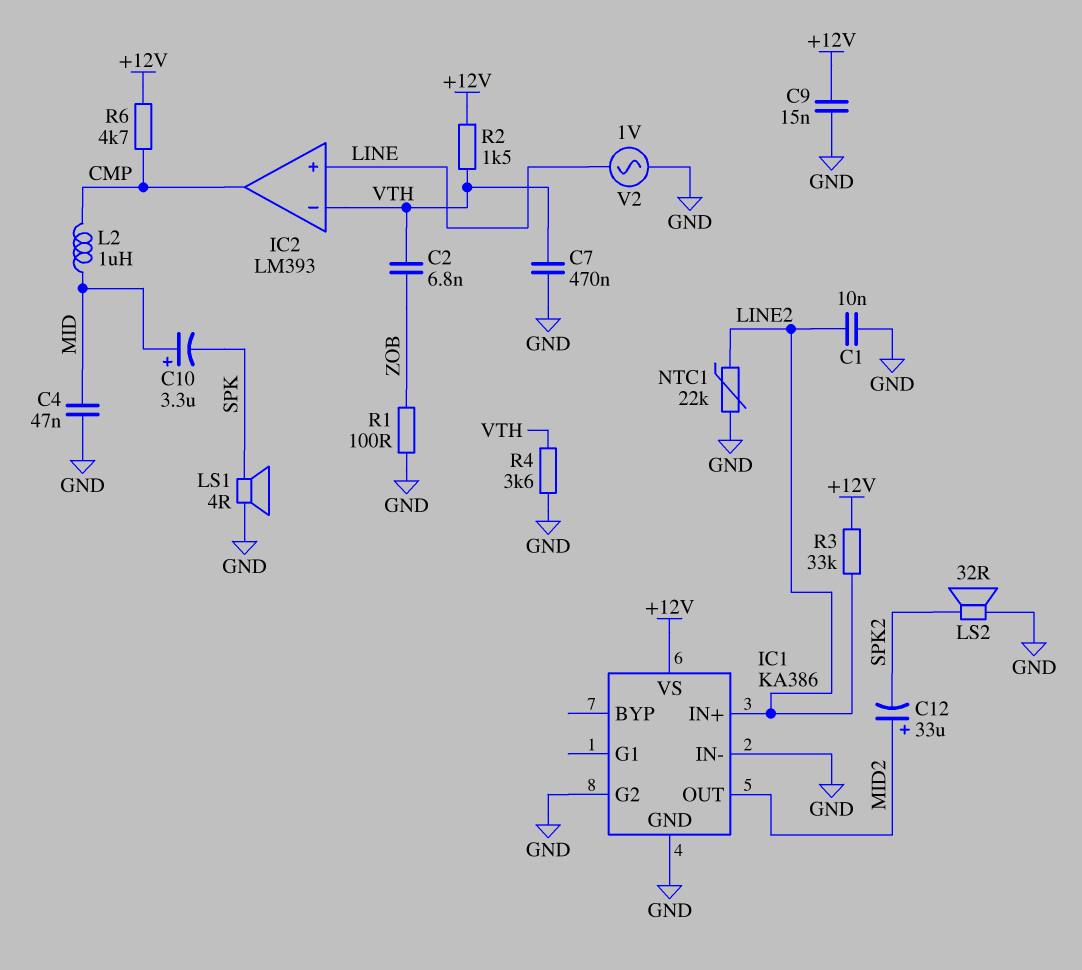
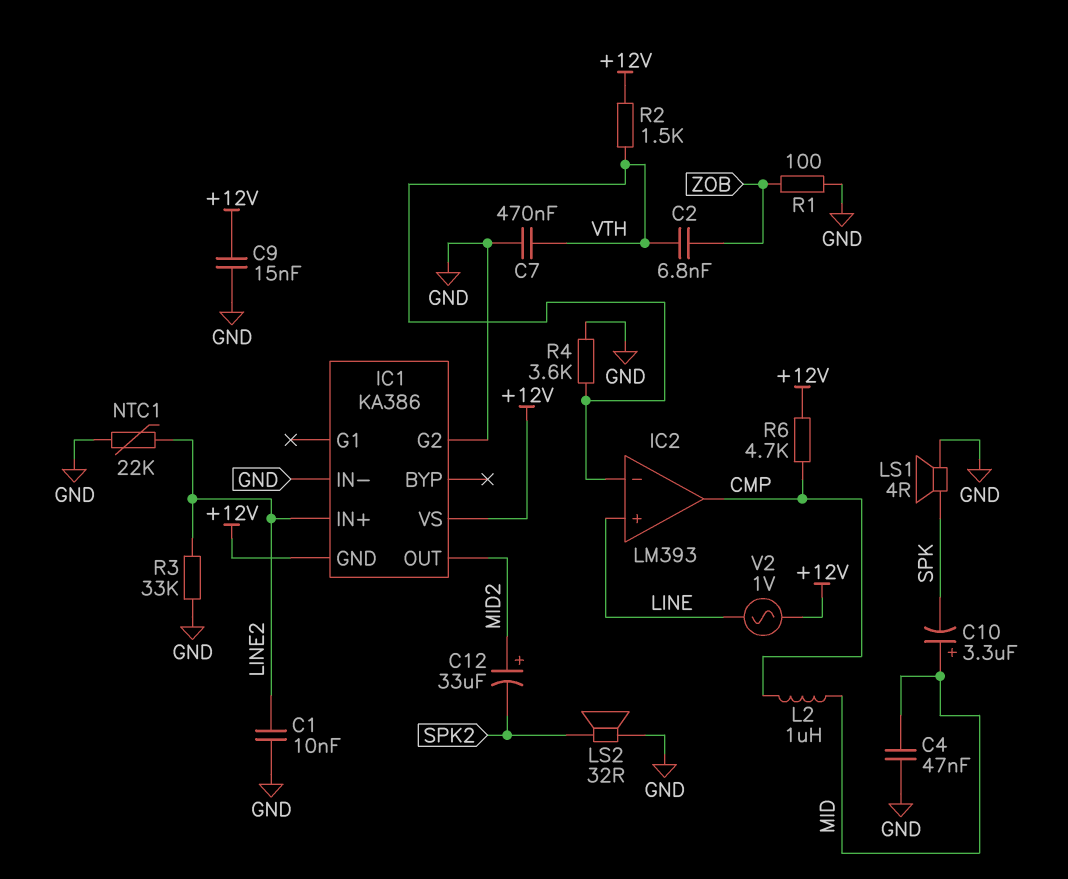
IC1 pin GND: GND -> +12V
R3: 33k (+12V, LINE2) -> 33k (GND, LINE2)
V2: AC 1V (GND, LINE) -> AC 1V (+12V, LINE)

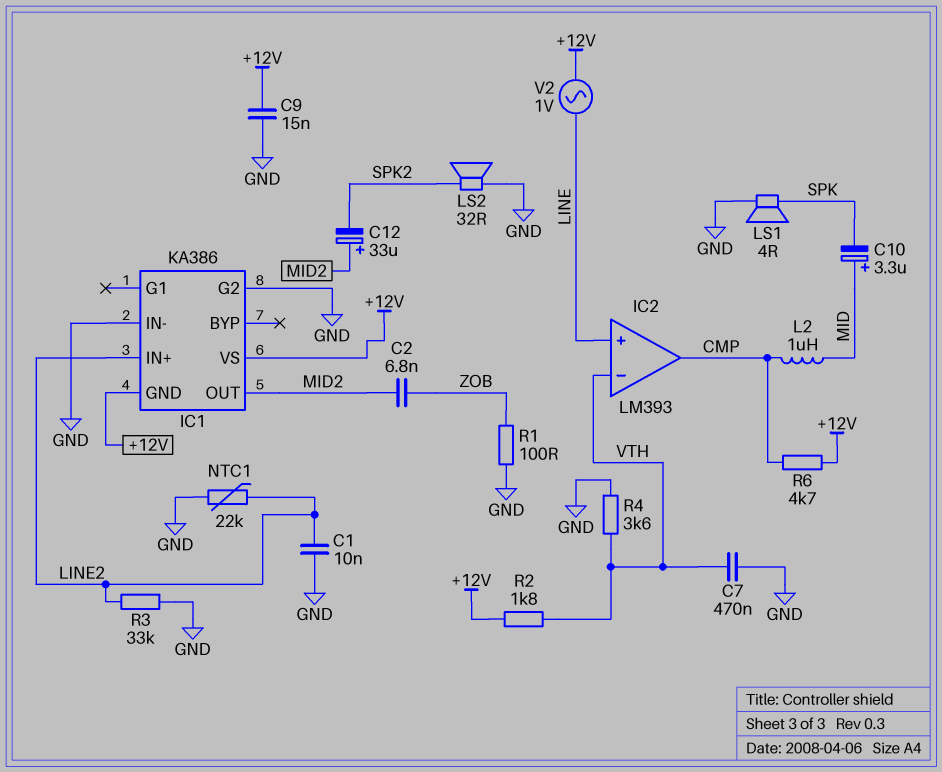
C2: 6.8nF (VTH, ZOB) -> 6.8nF (MID2, ZOB)
C4: 47nF (GND, MID) -> none
R2: 1.5k (+12V, VTH) -> 1.8k (+12V, VTH)

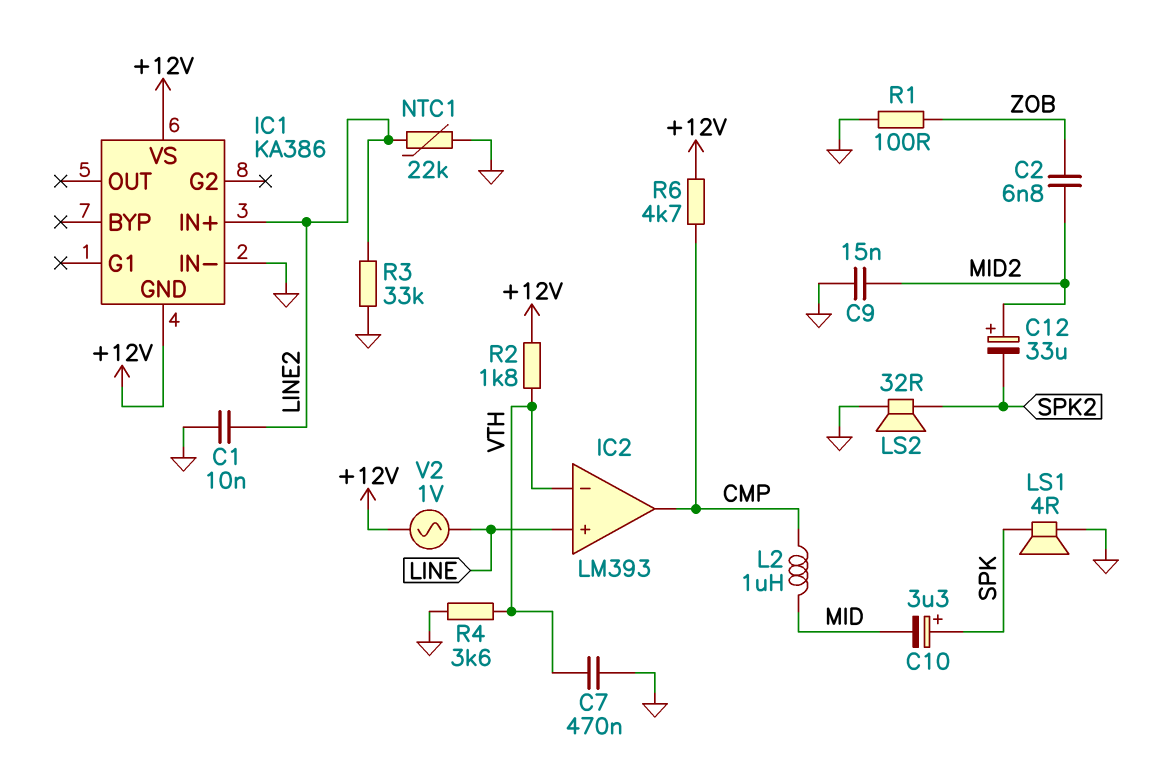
C9: 15nF (+12V, GND) -> 15nF (GND, MID2)
C10: 3.3uF (plus MID, minus SPK) -> 3.3uF (plus SPK, minus MID)
IC1 pin G2: GND -> none
IC1 pin OUT: MID2 -> none

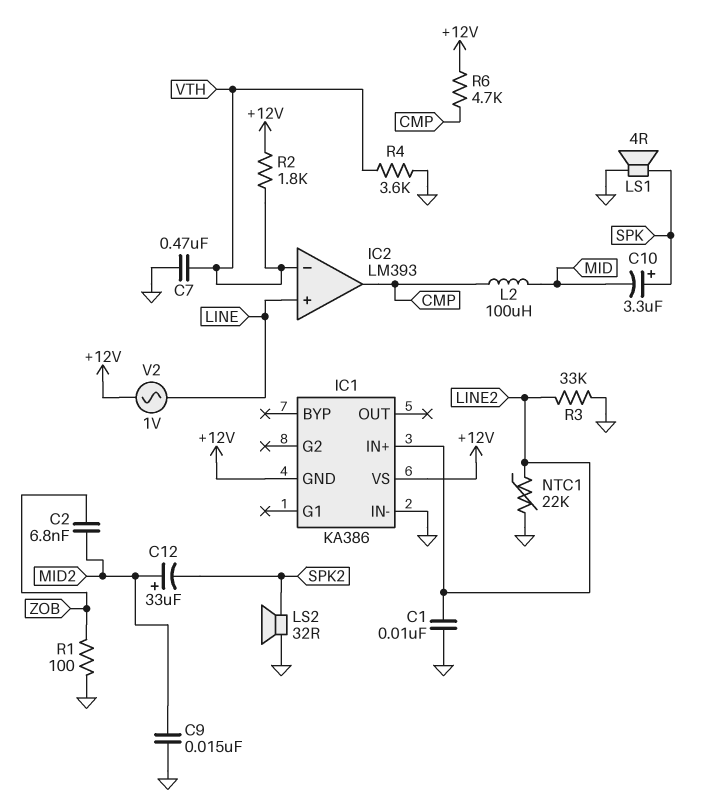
L2: 1uH (CMP, MID) -> 100uH (CMP, MID)

